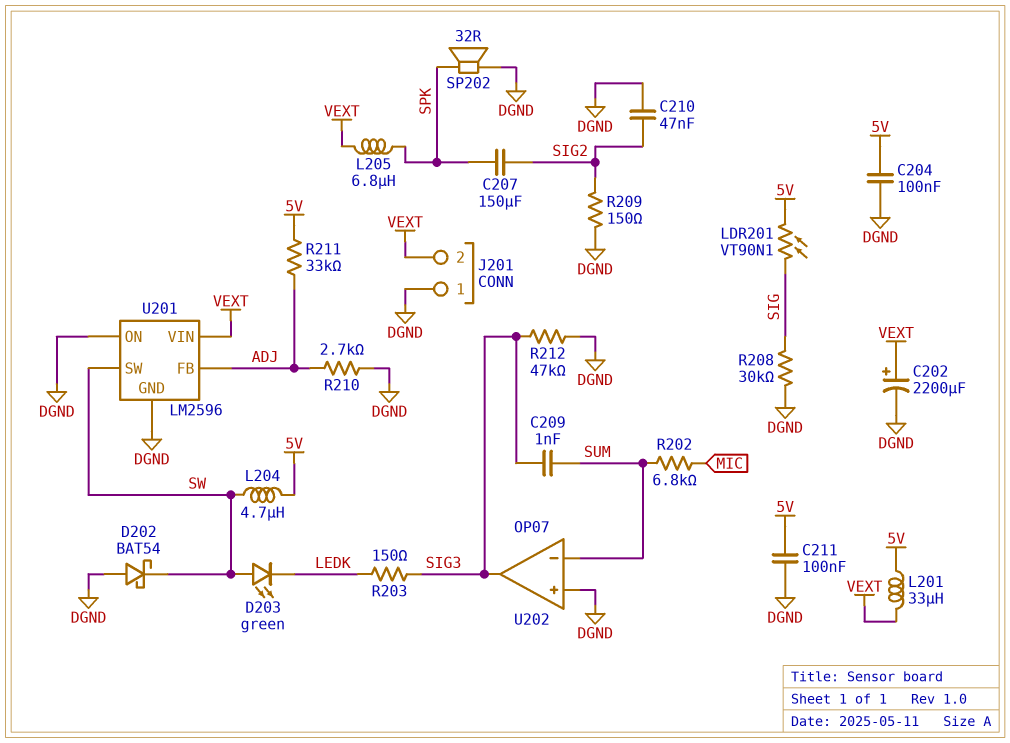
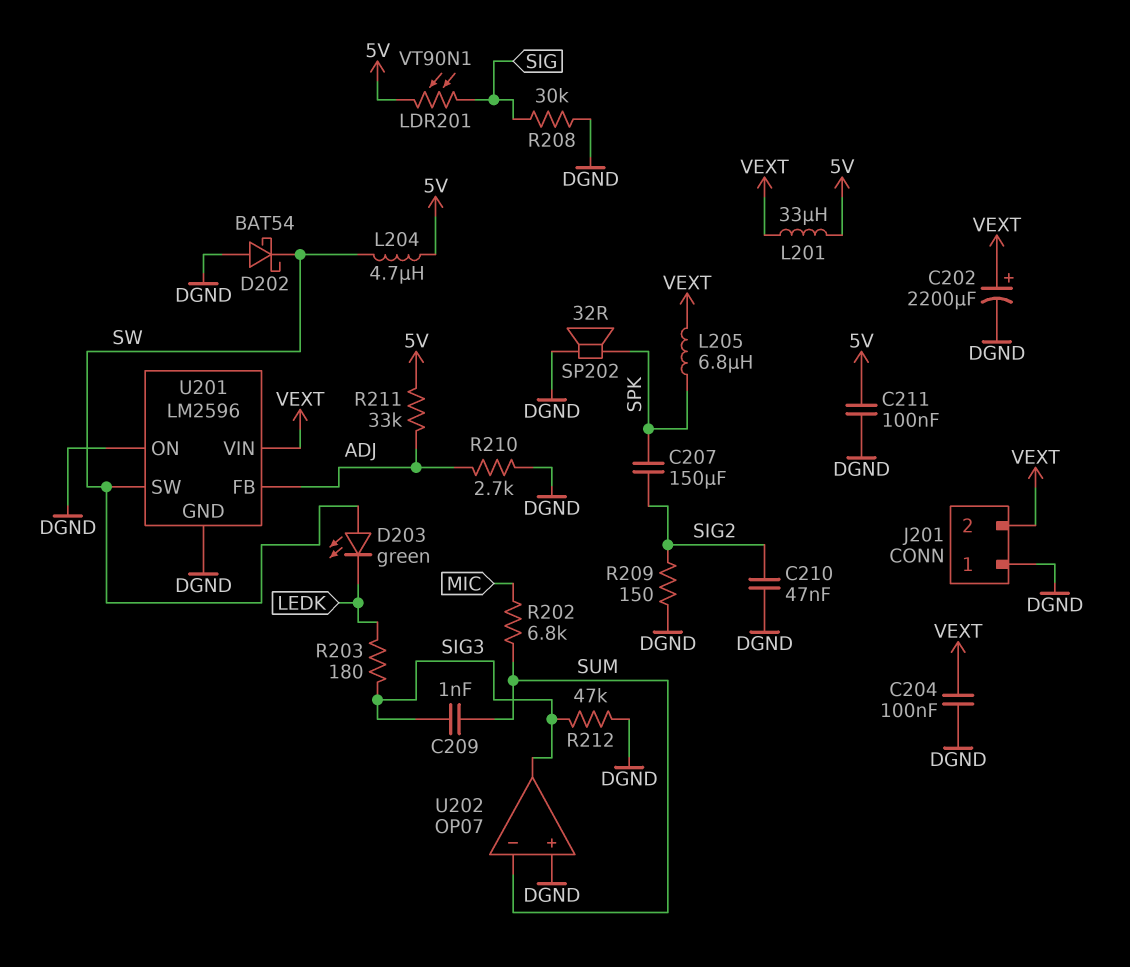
C204: 100nF (5V, DGND) -> 100nF (DGND, VEXT)
R203: 150 (LEDK, SIG3) -> 180 (LEDK, SIG3)

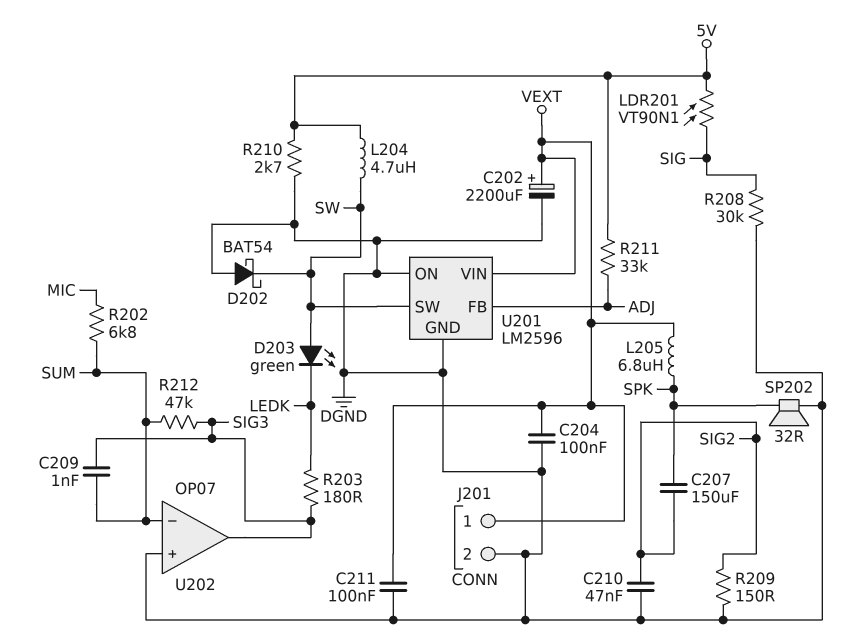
C211: 100nF (5V, DGND) -> 100nF (DGND, VEXT)
J201 pin 1: DGND -> VEXT
J201 pin 2: VEXT -> DGND
L201: 33uH (5V, VEXT) -> none
R210: 2.7k (ADJ, DGND) -> 2.7k (5V, DGND)
R212: 47k (DGND, SIG3) -> 47k (SIG3, SUM)

